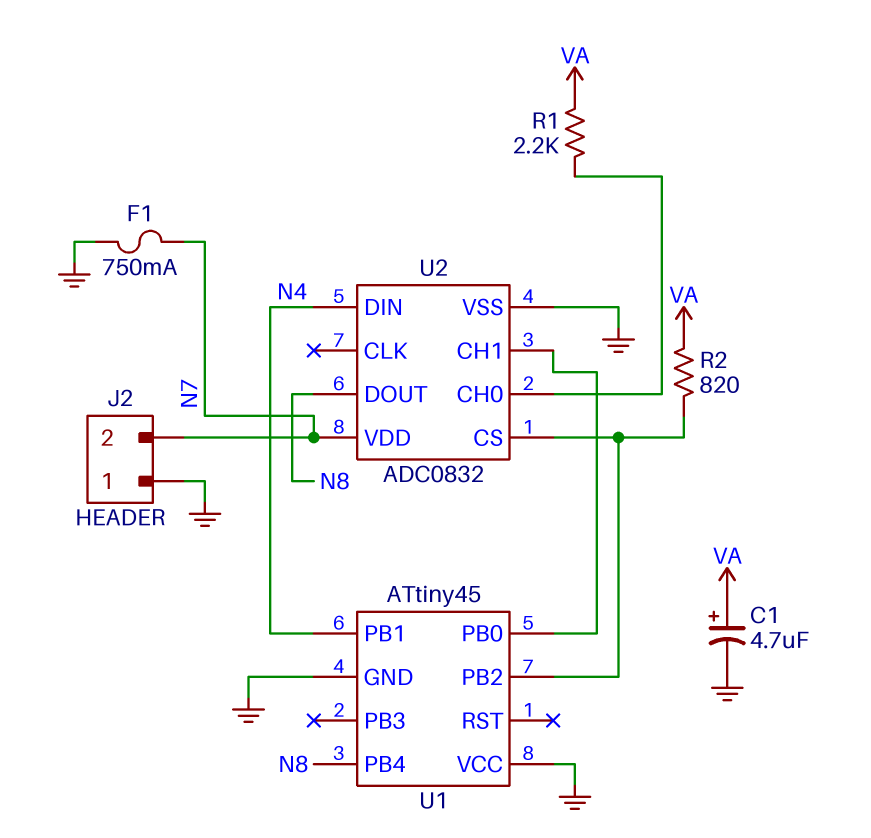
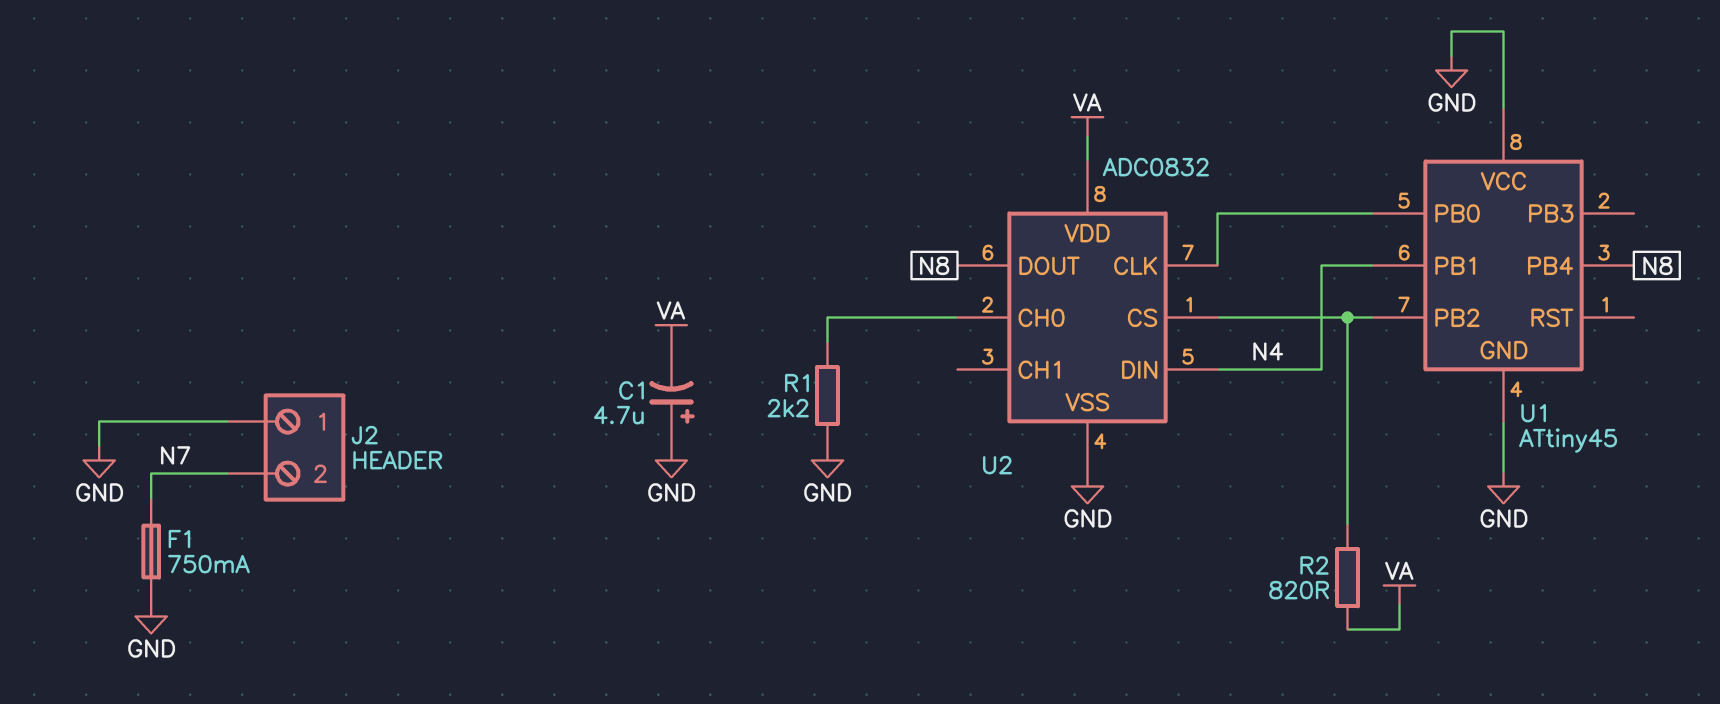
C1: 4.7uF (plus VA, minus GND) -> 4.7uF (plus GND, minus VA)
R1: 2.2k (U2/CH0, VA) -> 2.2k (GND, U2/CH0)
U2 pin CH1: U1/PB0 -> none
U2 pin CLK: none -> U1/PB0
U2 pin VDD: N7 -> VA

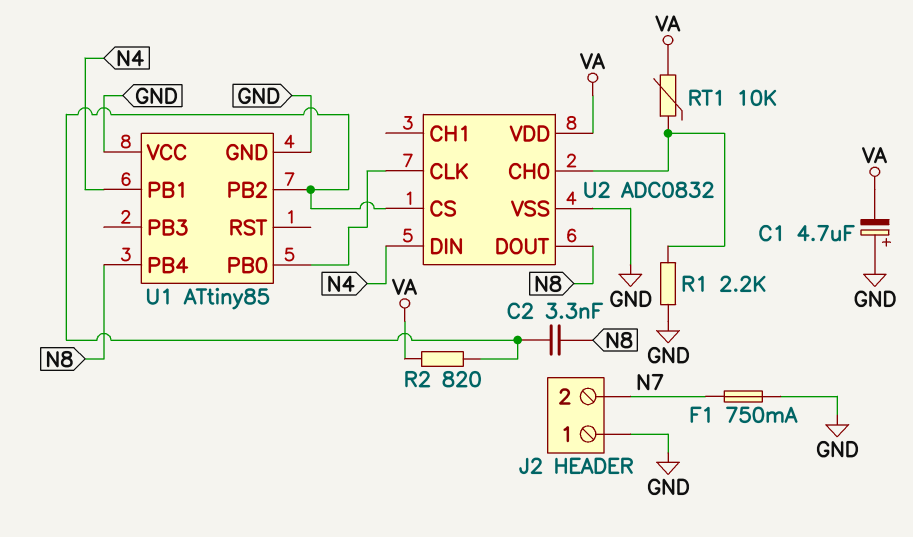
C2: none -> 3.3nF (N8, U1/PB2)
RT1: none -> 10k (U2/CH0, VA)
U1: ATtiny45 -> ATtiny85

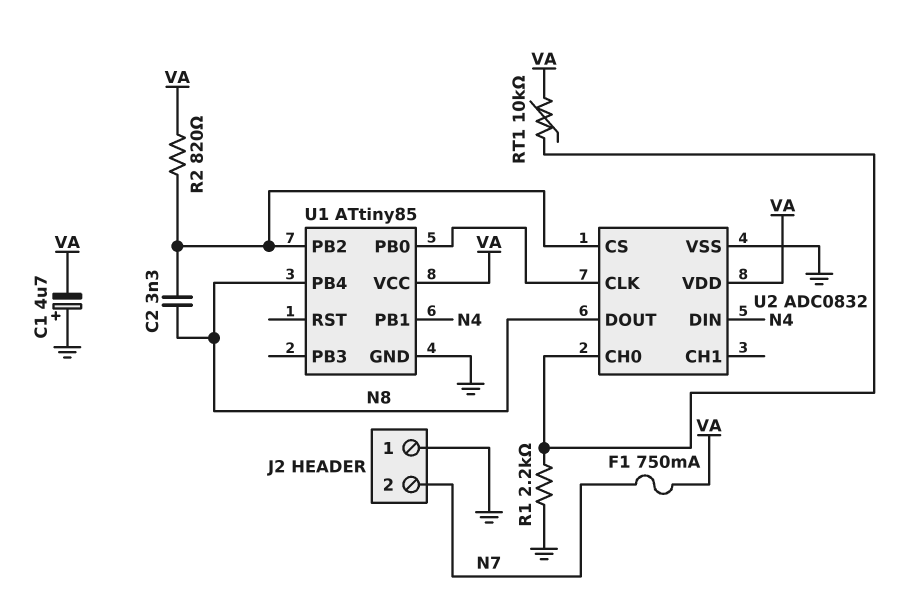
F1: 750mA (GND, N7) -> 750mA (N7, VA)
U1 pin VCC: GND -> VA

